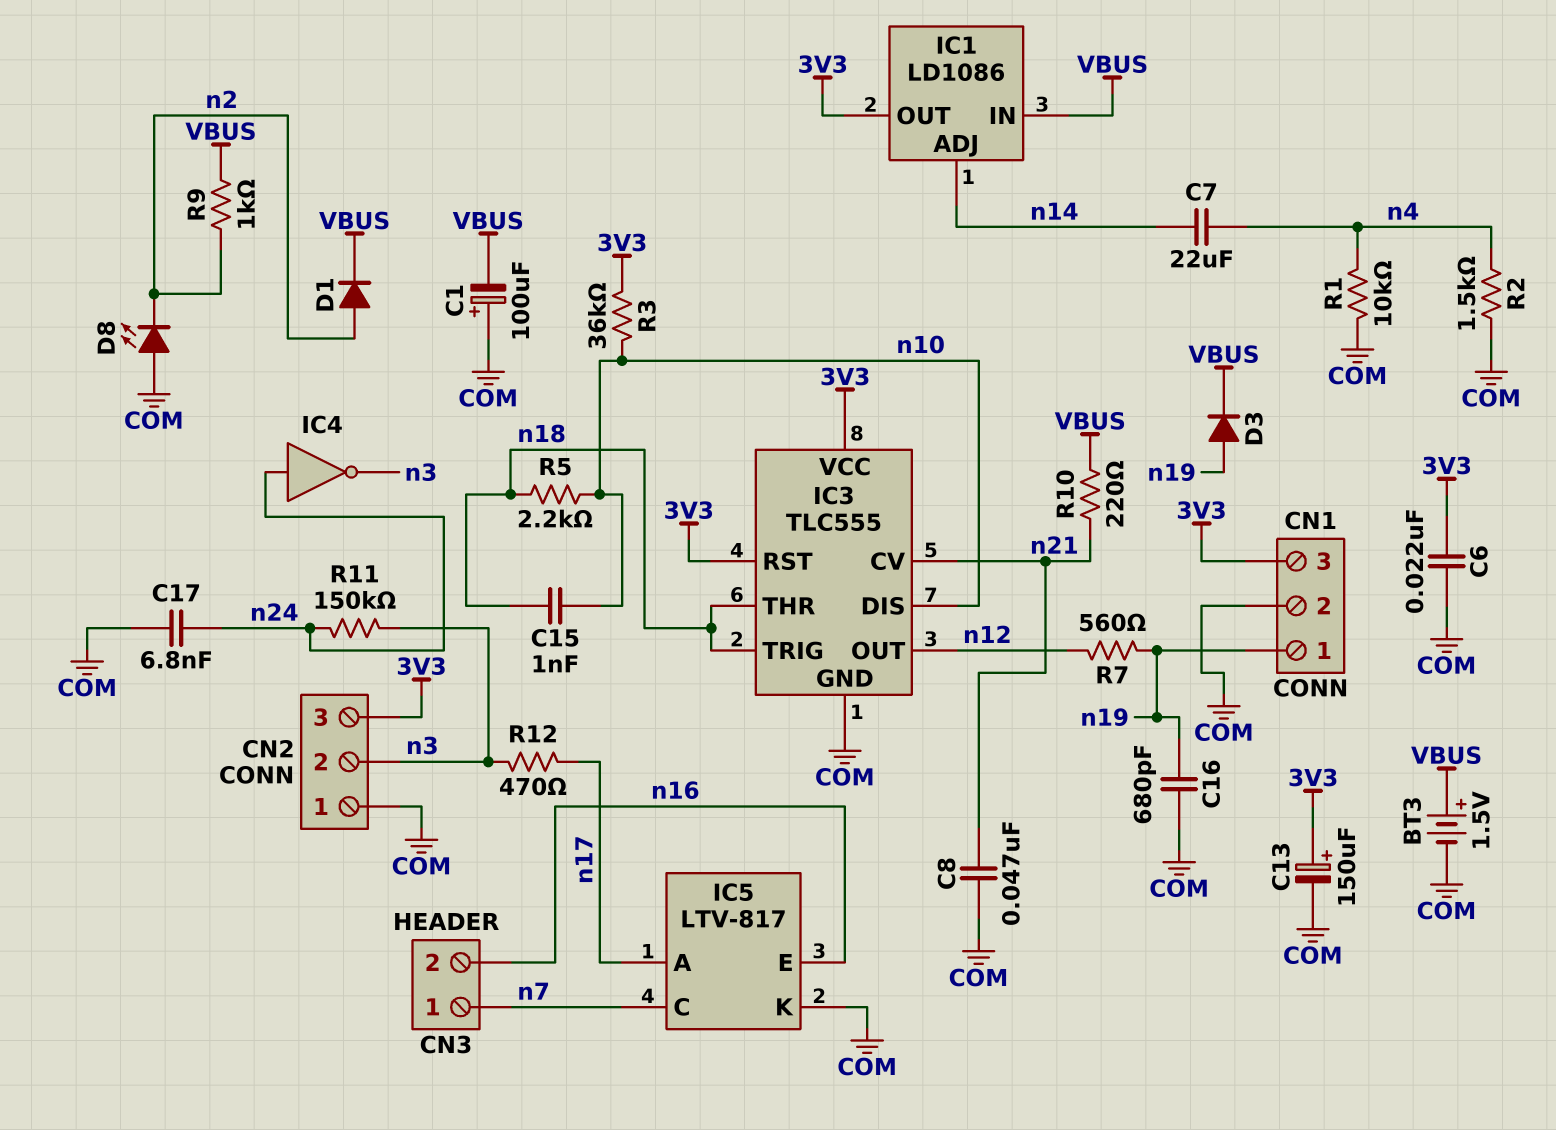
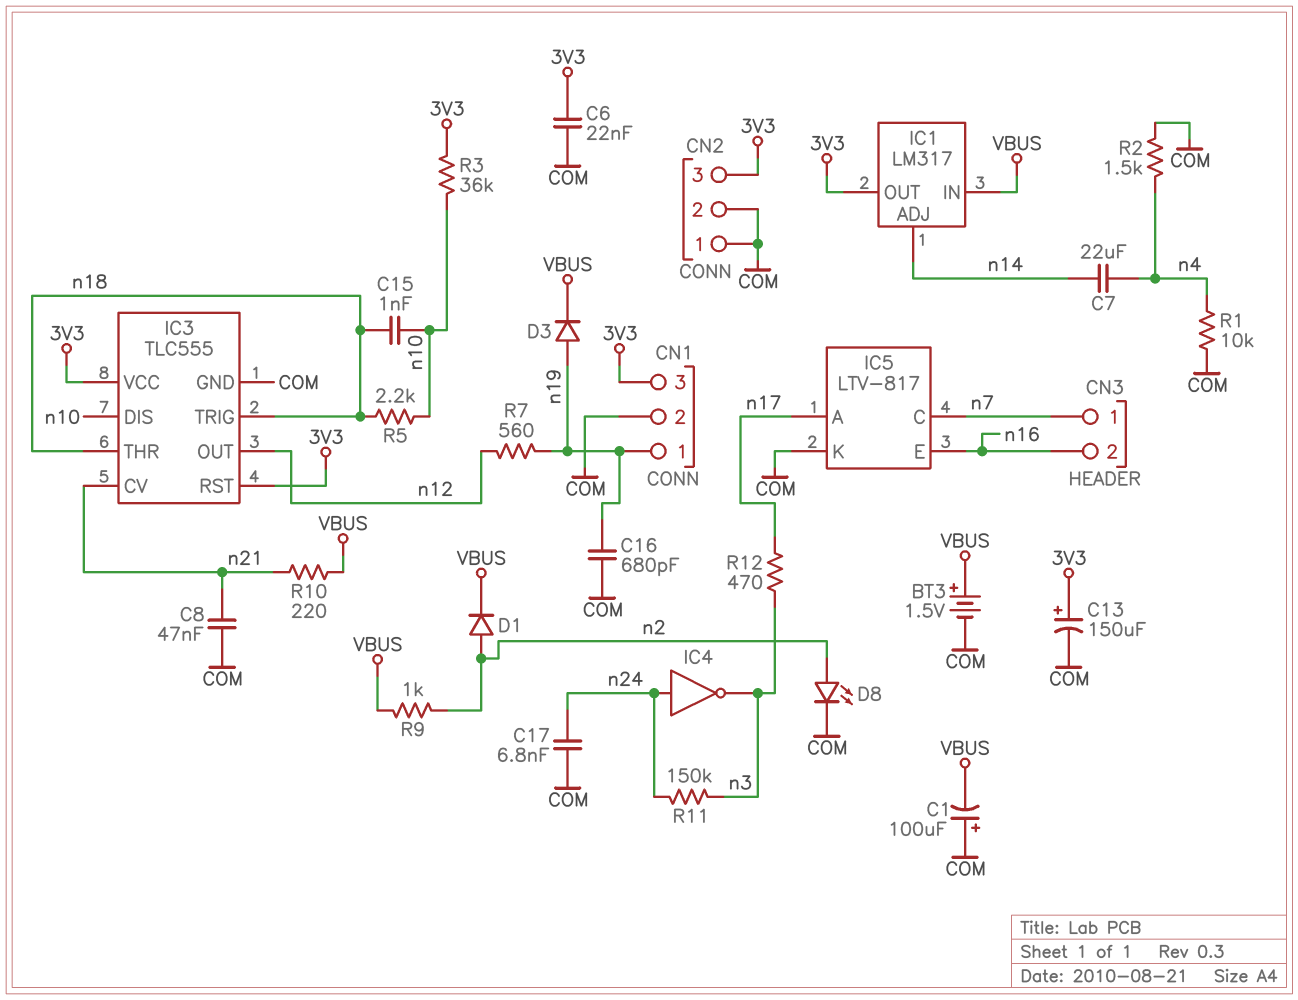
CN2 pin 2: n3 -> COM
D8: LED (A COM, K n2) -> LED (A n2, K COM)
IC1: LD1086 -> LM317

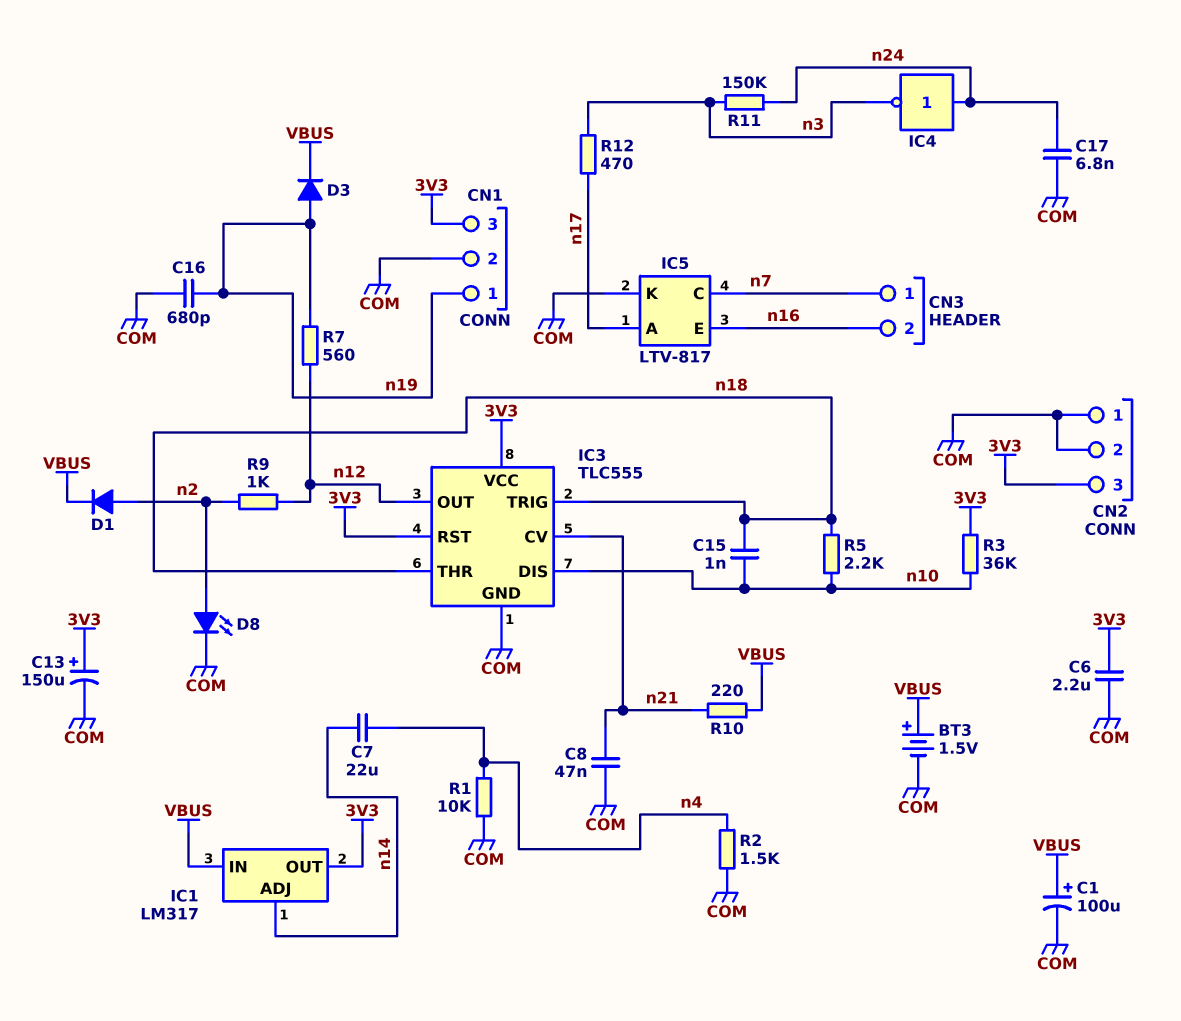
C1: 100uF (plus COM, minus VBUS) -> 100uF (plus VBUS, minus COM)
C6: 22nF (3V3, COM) -> 2.2uF (3V3, COM)
R9: 1k (VBUS, n2) -> 1k (n2, n12)

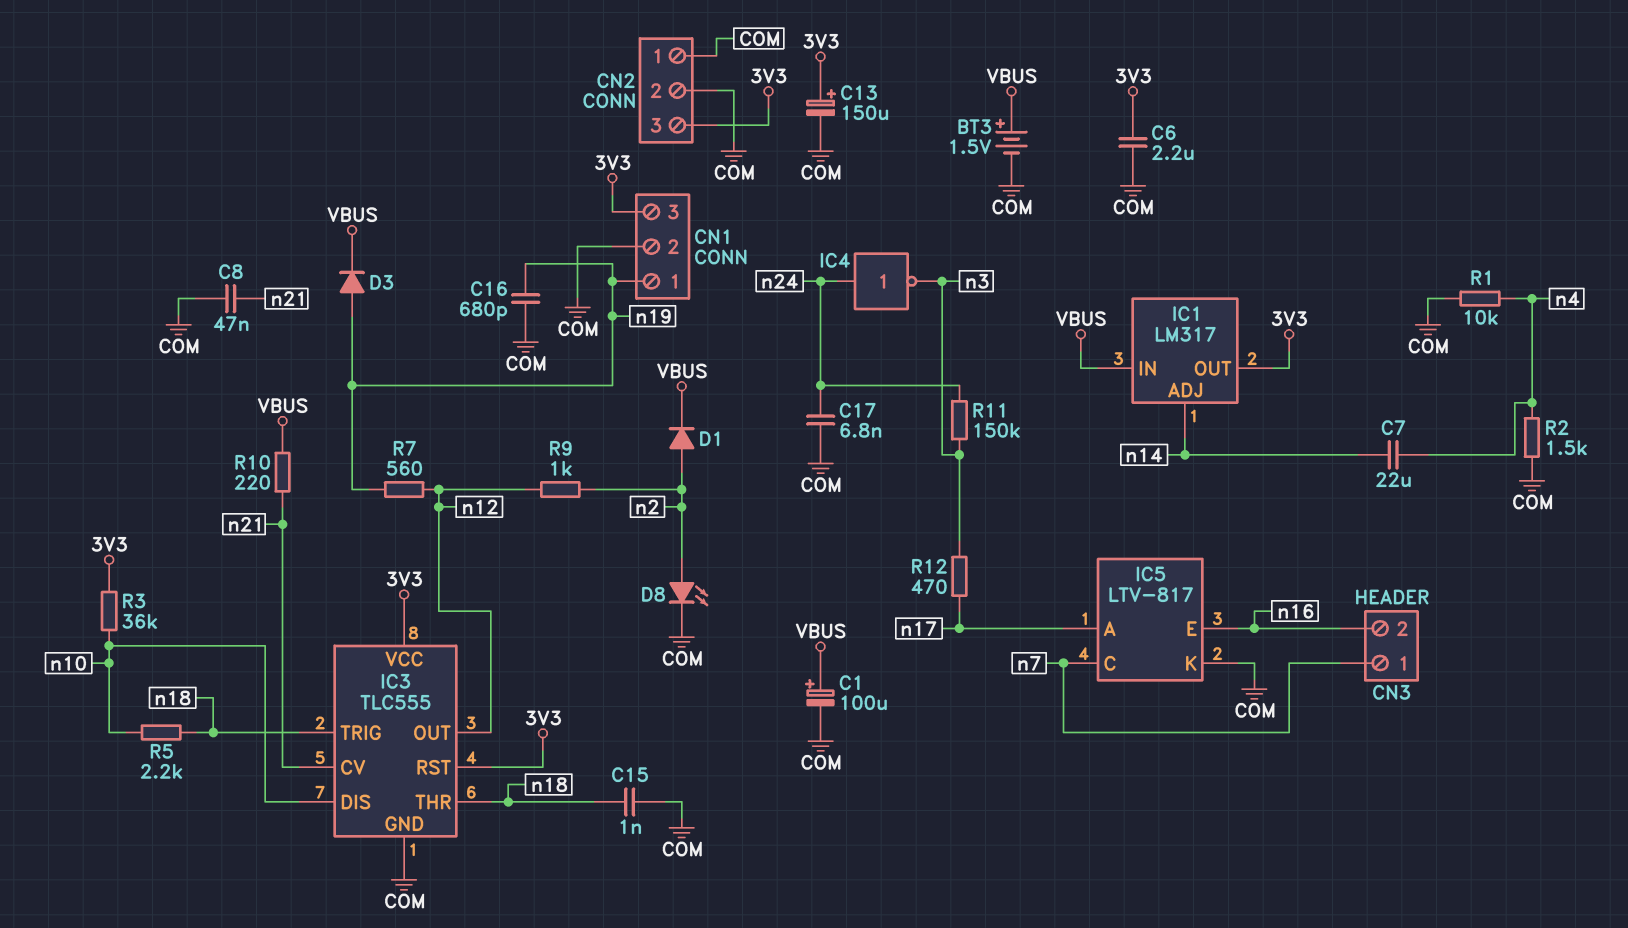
C15: 1nF (n10, n18) -> 1nF (COM, n18)

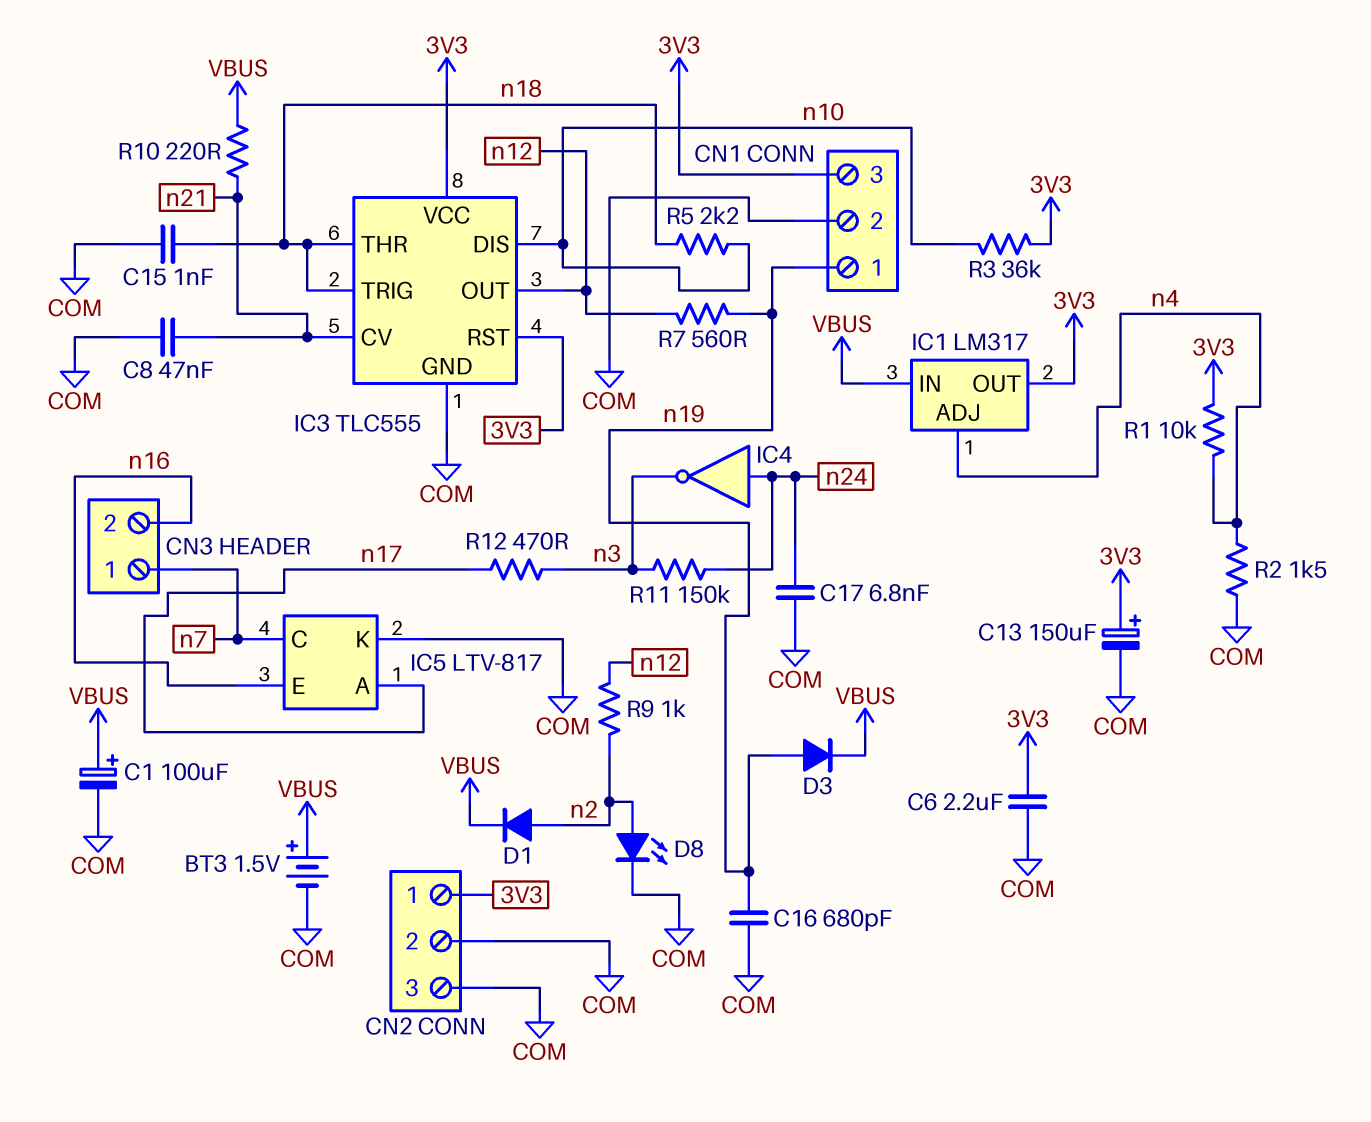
C7: 22uF (n4, n14) -> none
CN2 pin 1: COM -> 3V3
CN2 pin 3: 3V3 -> COM
IC1 pin ADJ: n14 -> n4
R1: 10k (COM, n4) -> 10k (3V3, n4)

